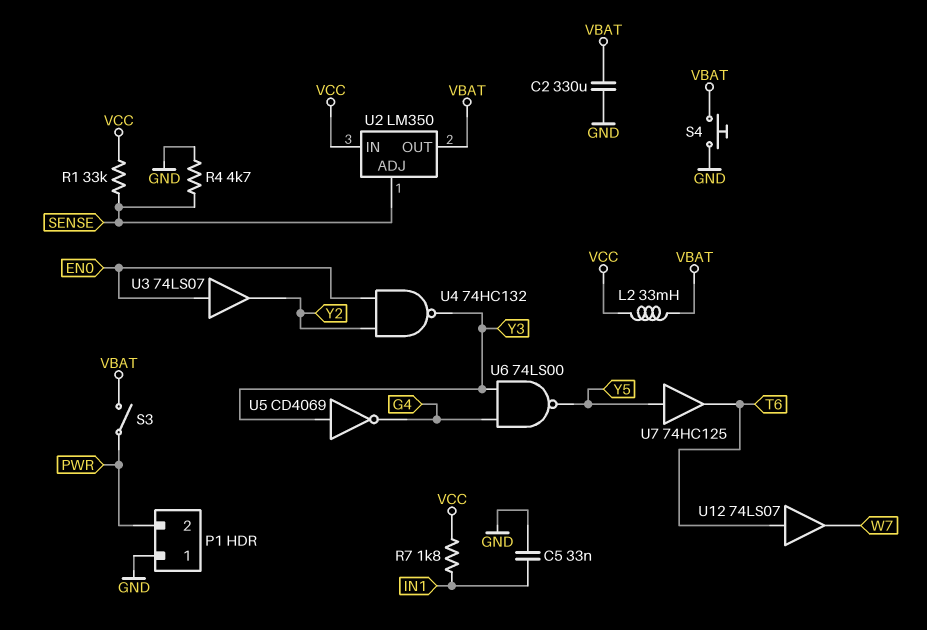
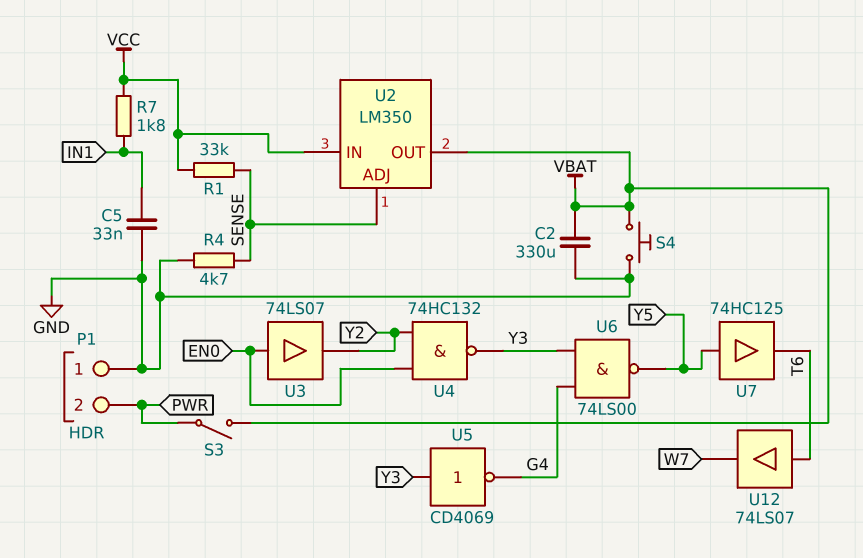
L2: 33mH (VBAT, VCC) -> none

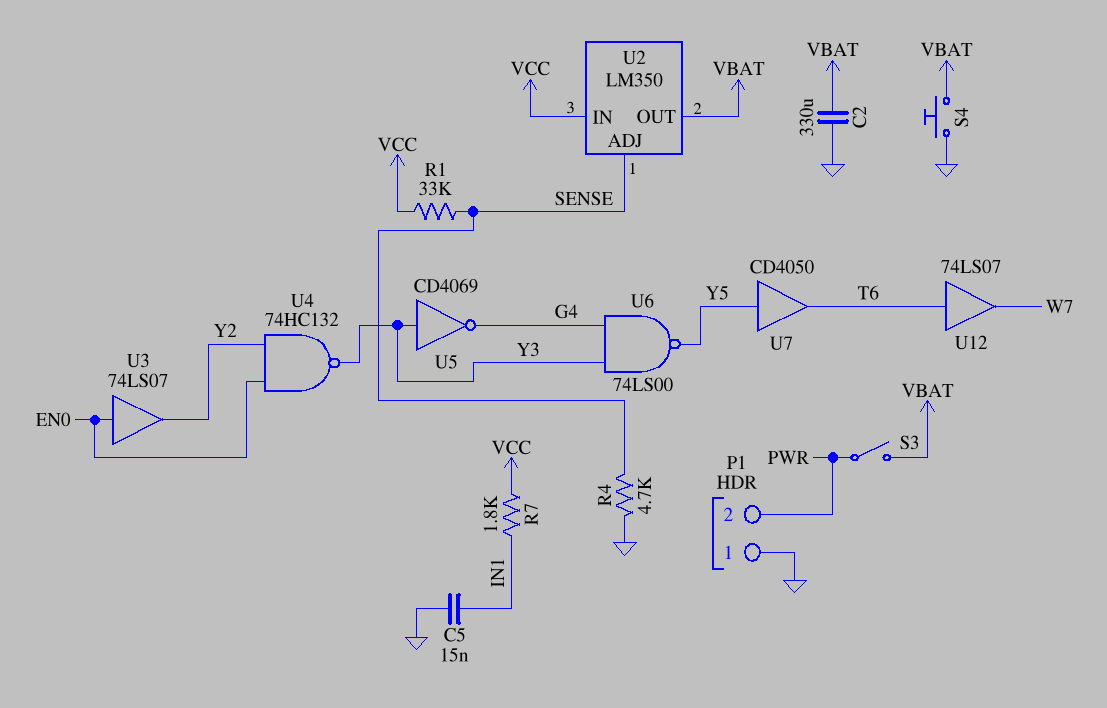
C5: 33nF (GND, IN1) -> 15nF (GND, IN1)
U7: buffer 74HC125 (in Y5, out T6) -> buffer CD4050 (in Y5, out T6)

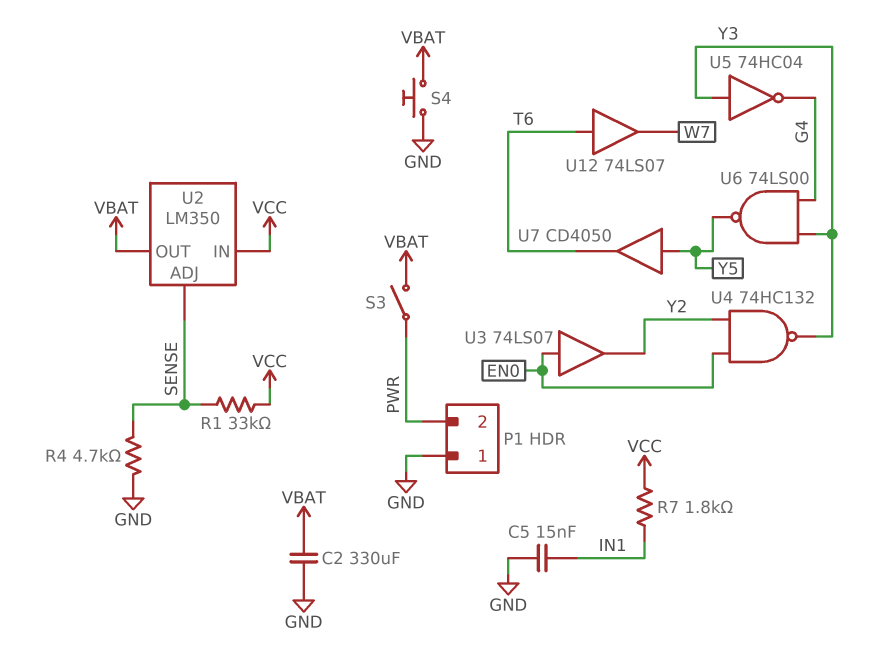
U5: NOT CD4069 (in Y3, out G4) -> NOT 74HC04 (in Y3, out G4)

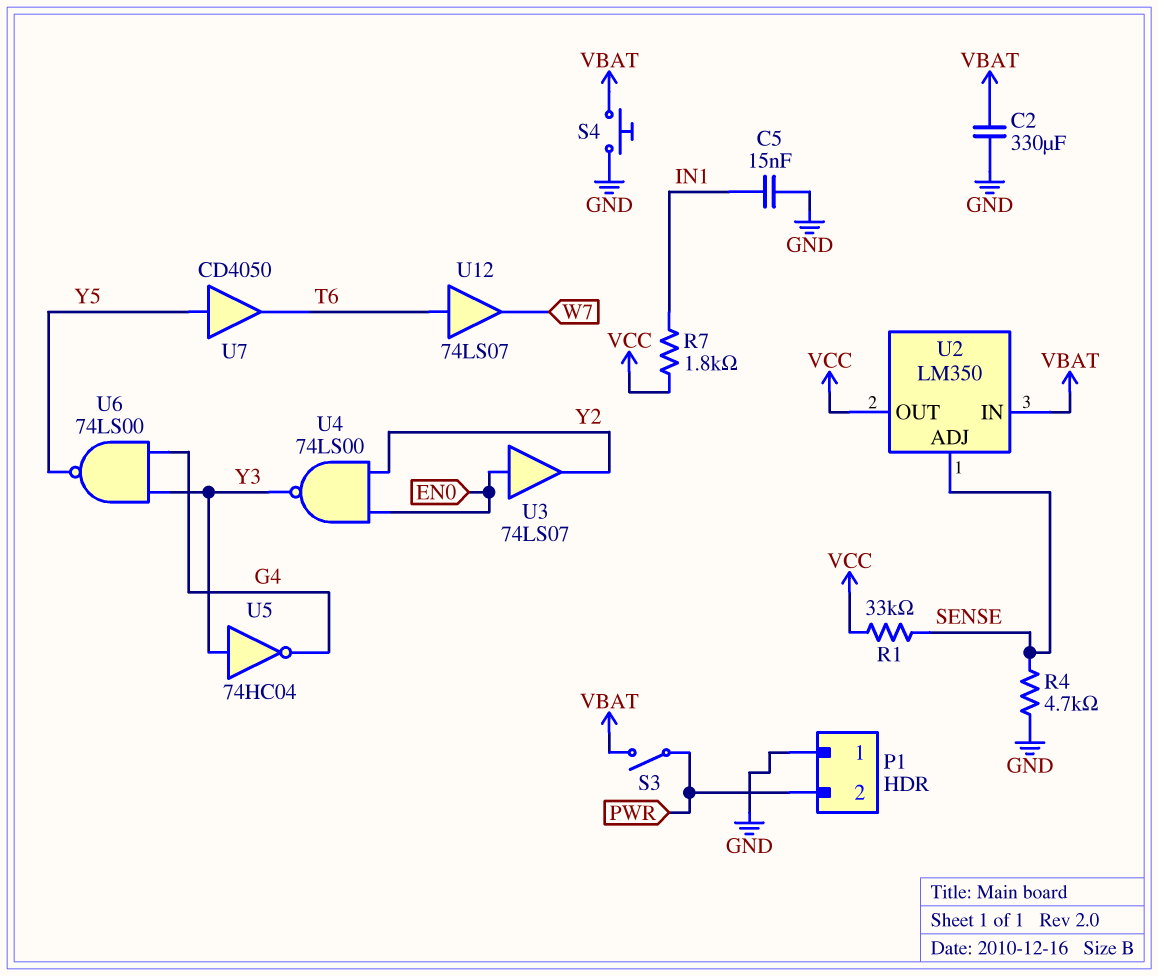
U2 pin IN: VCC -> VBAT
U2 pin OUT: VBAT -> VCC
U4: NAND 74HC132 (in EN0, in Y2, out Y3) -> NAND 74LS00 (in EN0, in Y2, out Y3)

